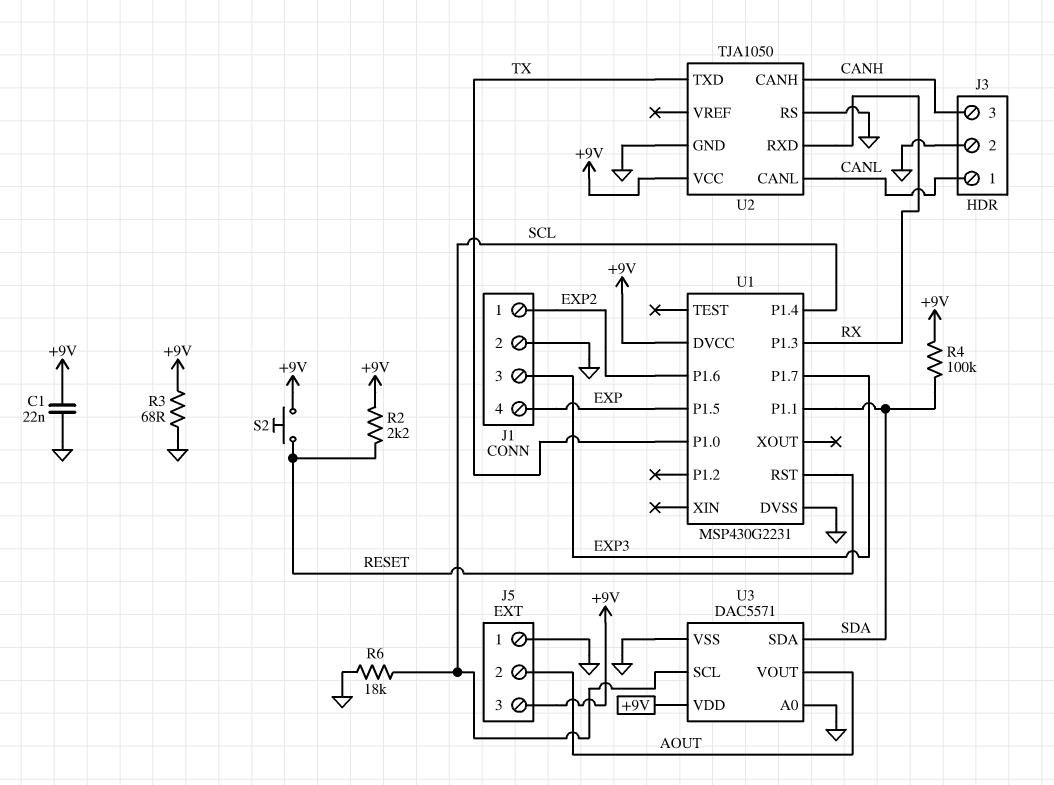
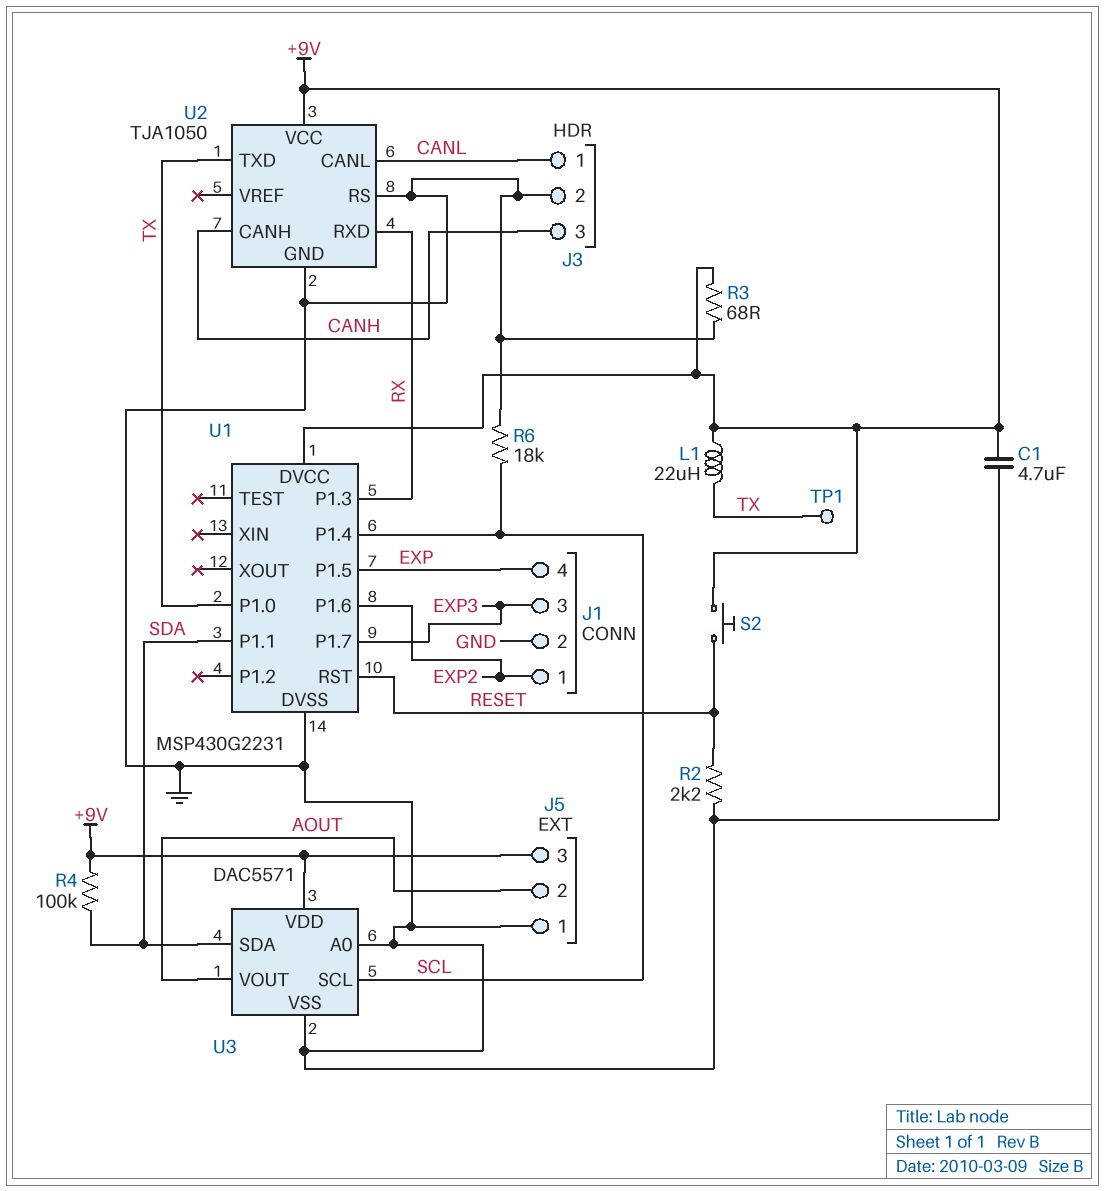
C1: 22nF (+9V, GND) -> 4.7uF (+9V, GND)
L1: none -> 22uH (+9V, TX)
R2: 2.2k (+9V, RESET) -> 2.2k (GND, RESET)
TP1: none -> test point (TX)

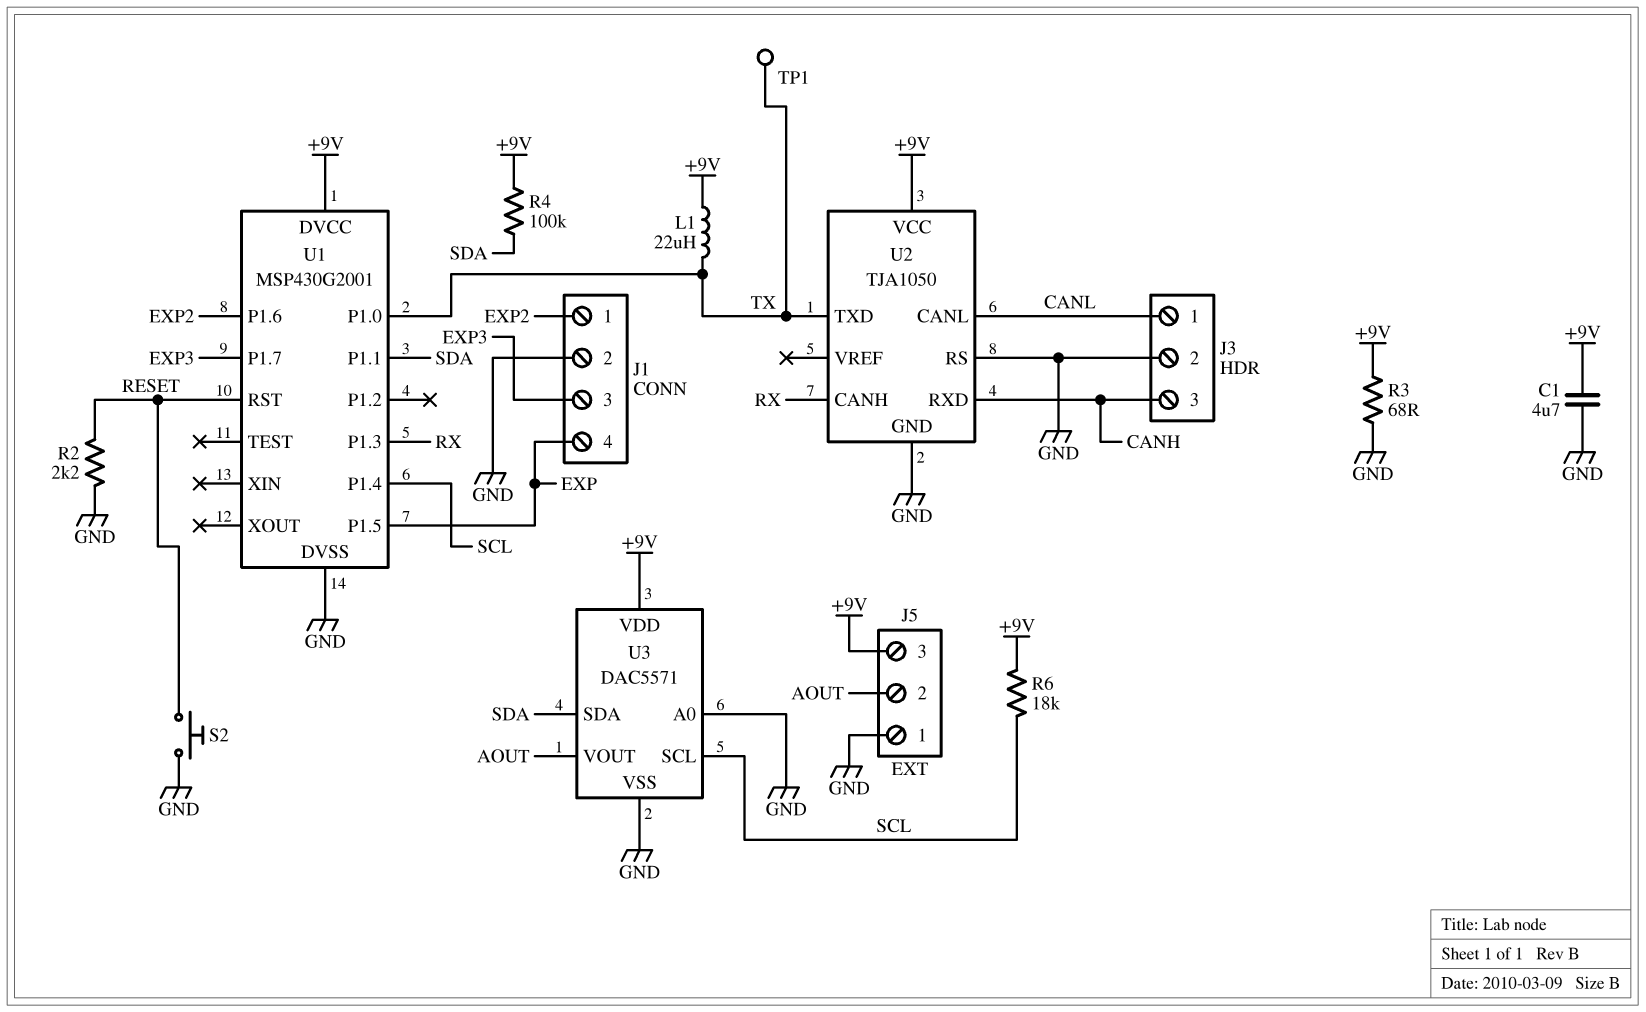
R6: 18k (GND, SCL) -> 18k (+9V, SCL)
S2: button (+9V, RESET) -> button (GND, RESET)
U1: MSP430G2231 -> MSP430G2001
U2 pin CANH: CANH -> RX
U2 pin RXD: RX -> CANH

